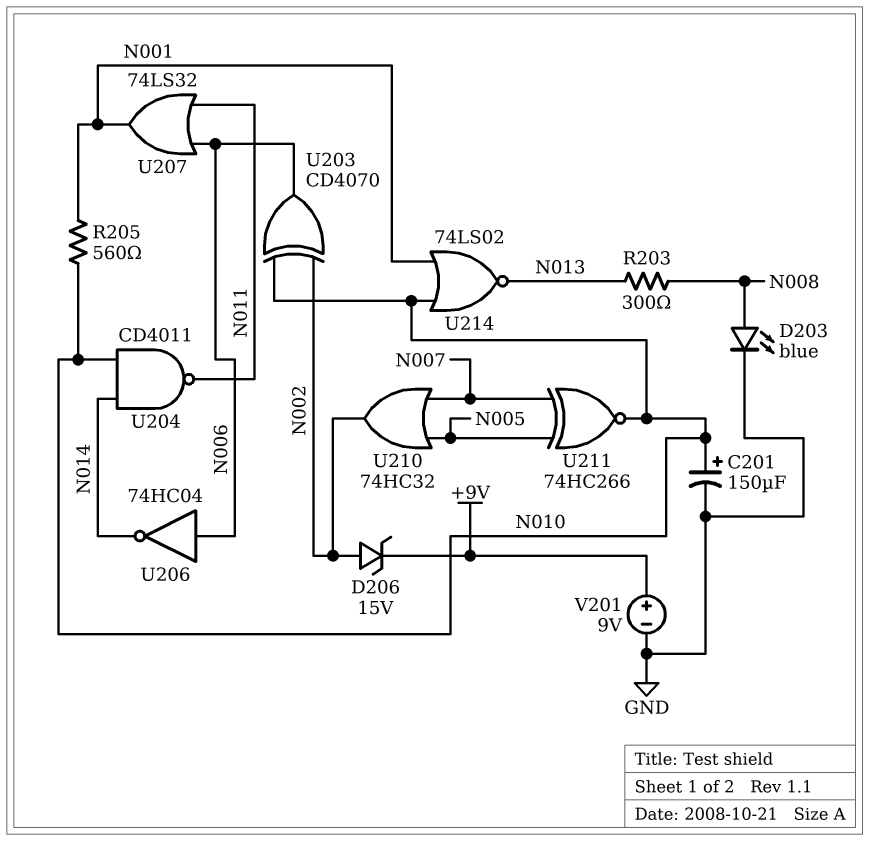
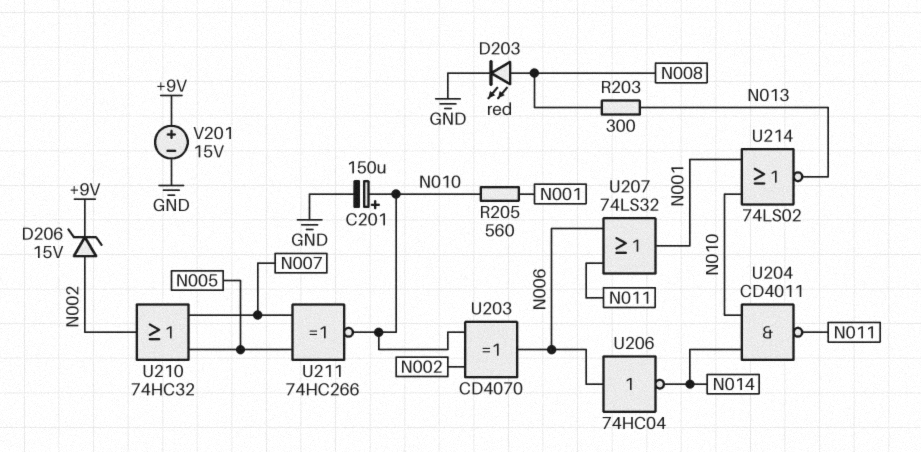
D203: LED blue (A N008, K GND) -> LED red (A N008, K GND)
V201: 9V (plus +9V, minus GND) -> 15V (plus +9V, minus GND)

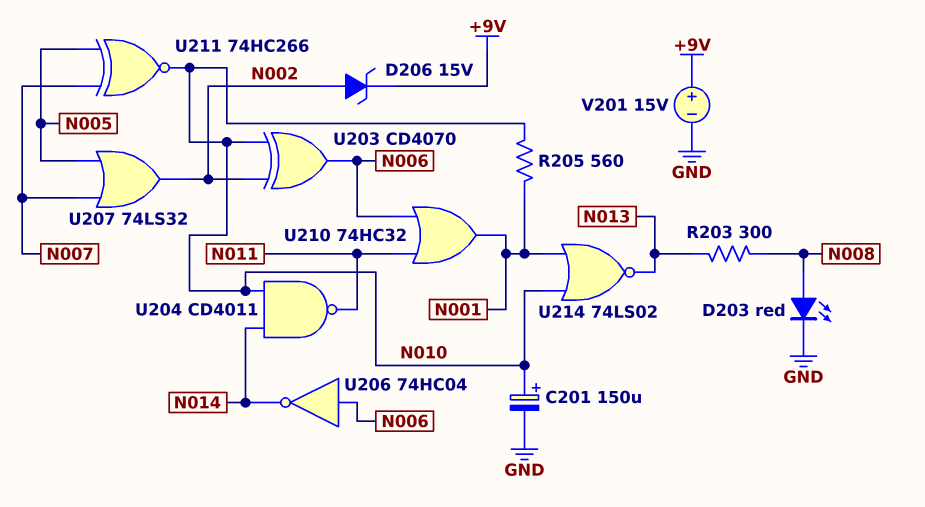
U207: OR 74LS32 (in N006, in N011, out N001) -> OR 74LS32 (in N005, in N007, out N002)
U210: OR 74HC32 (in N005, in N007, out N002) -> OR 74HC32 (in N006, in N011, out N001)

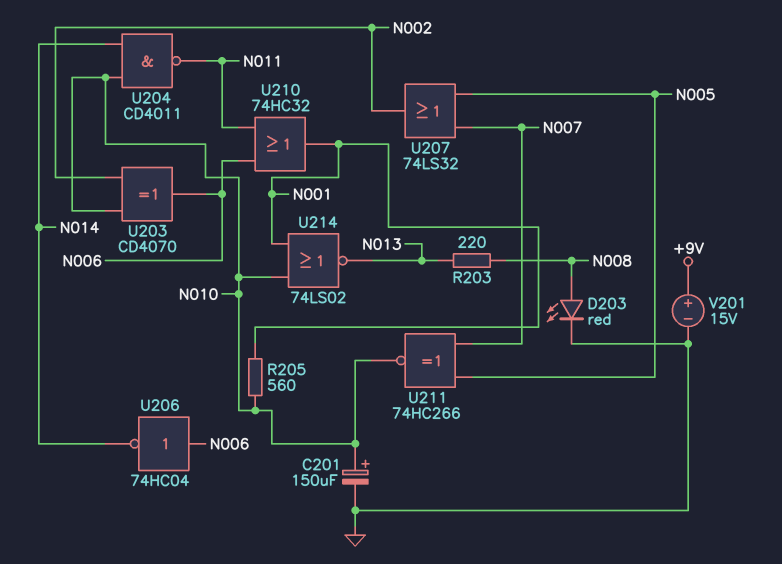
D206: zener 15V (A N002, K +9V) -> none
R203: 300 (N008, N013) -> 220 (N008, N013)

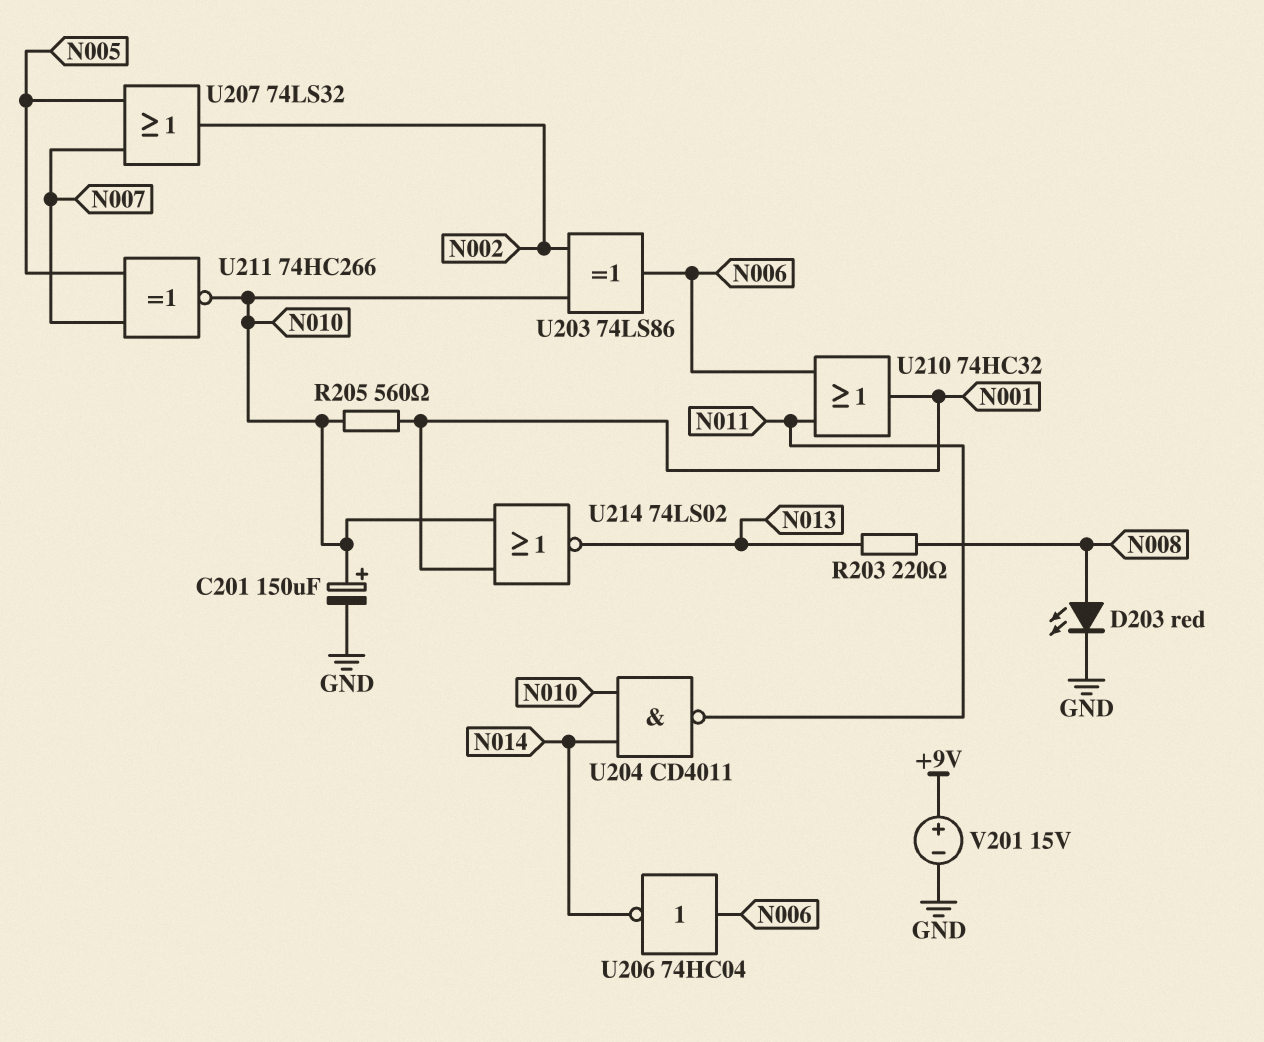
U203: XOR CD4070 (in N002, in N010, out N006) -> XOR 74LS86 (in N002, in N010, out N006)

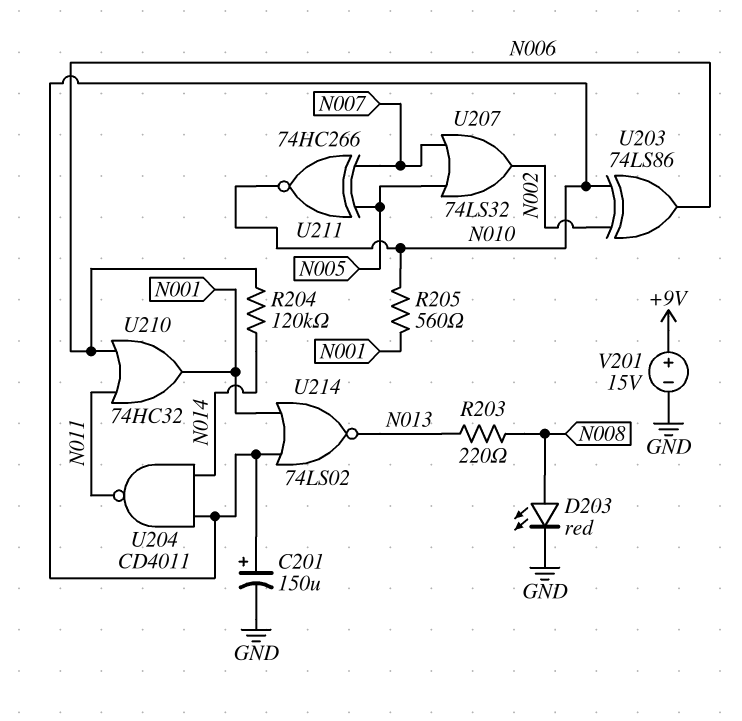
R204: none -> 120k (N006, N014)
U206: NOT 74HC04 (in N006, out N014) -> none

